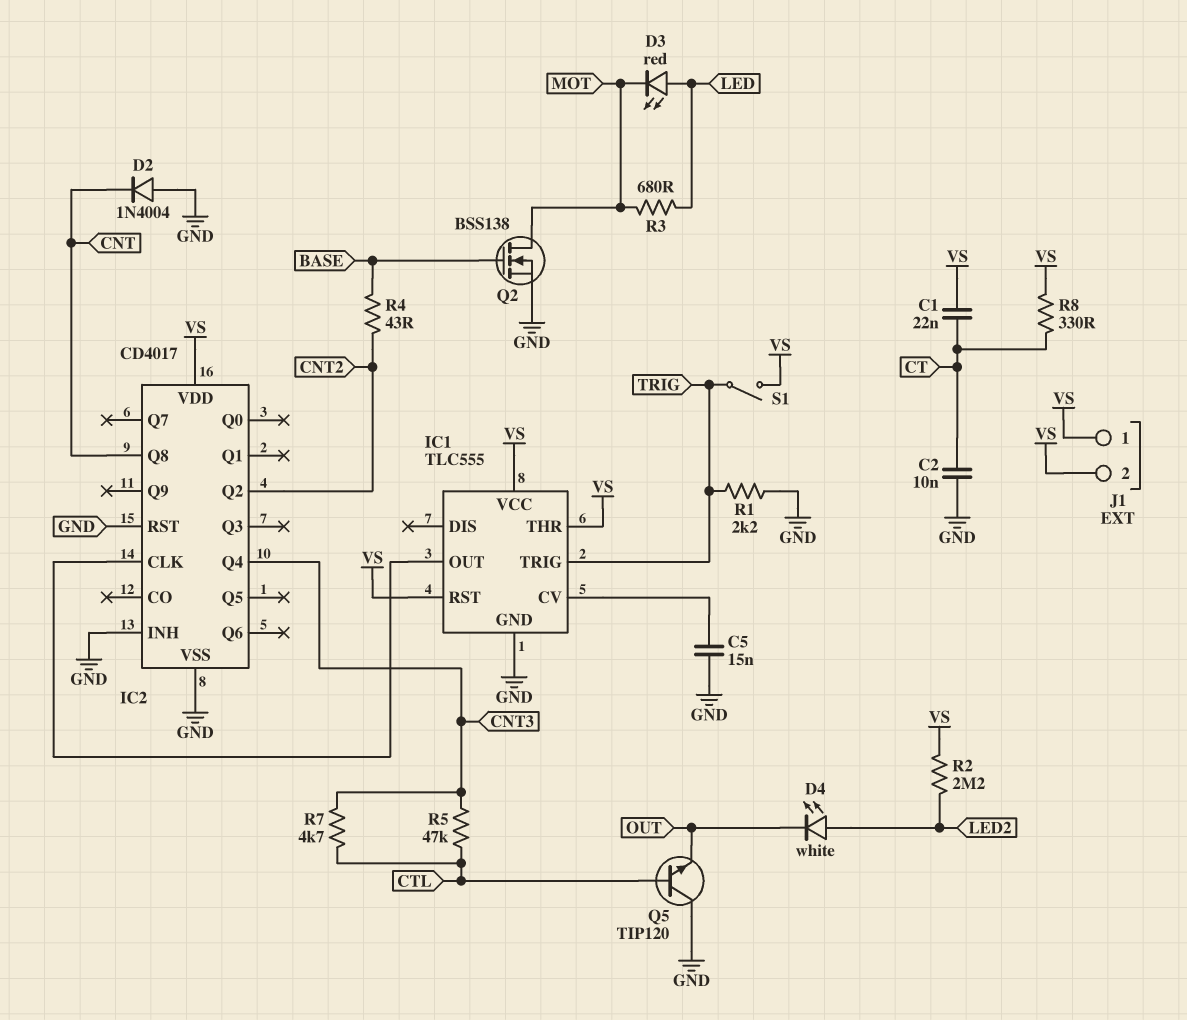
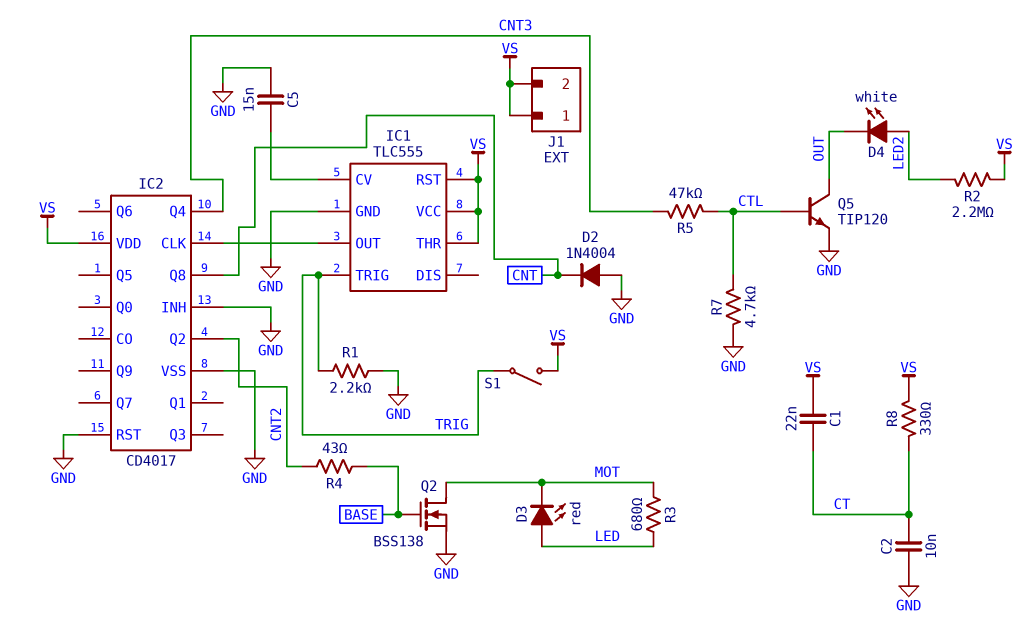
Q5: NPN TIP120 (B CTL, C GND, E OUT) -> NPN TIP120 (B CTL, C OUT, E GND)
R7: 4.7k (CNT3, CTL) -> 4.7k (CTL, GND)

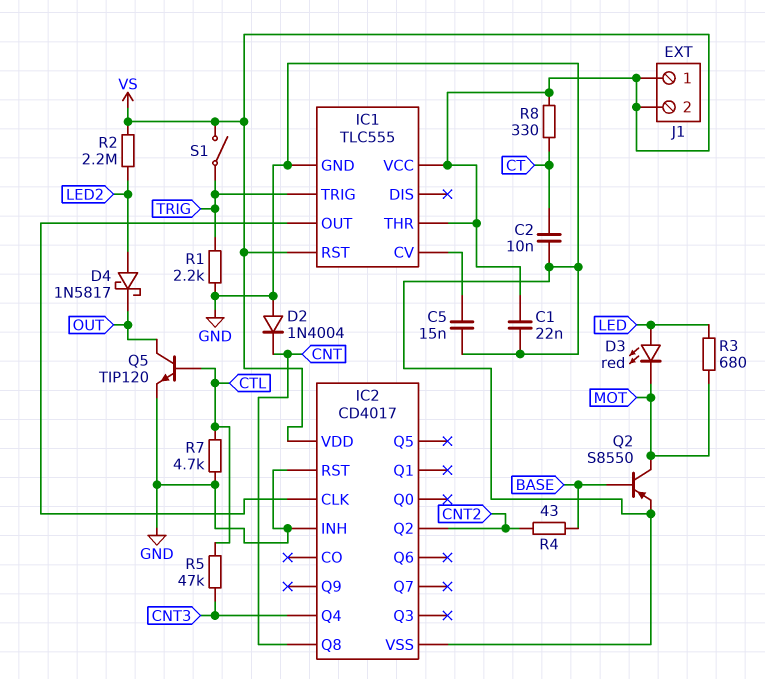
C1: 22nF (CT, VS) -> 22nF (GND, VS)
D4: LED white (A LED2, K OUT) -> schottky 1N5817 (A LED2, K OUT)
Q2: NMOS BSS138 (G BASE, D MOT, S GND) -> PNP S8550 (B BASE, C MOT, E GND)

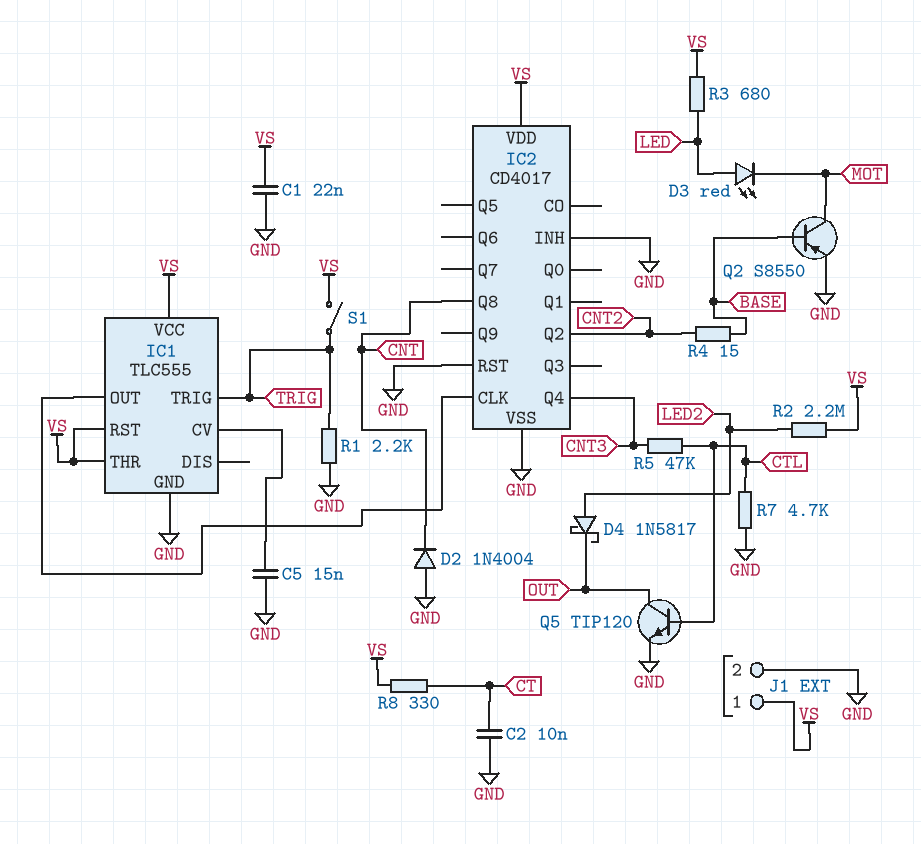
J1 pin 2: VS -> GND
R3: 680 (LED, MOT) -> 680 (LED, VS)
R4: 43 (BASE, CNT2) -> 15 (BASE, CNT2)

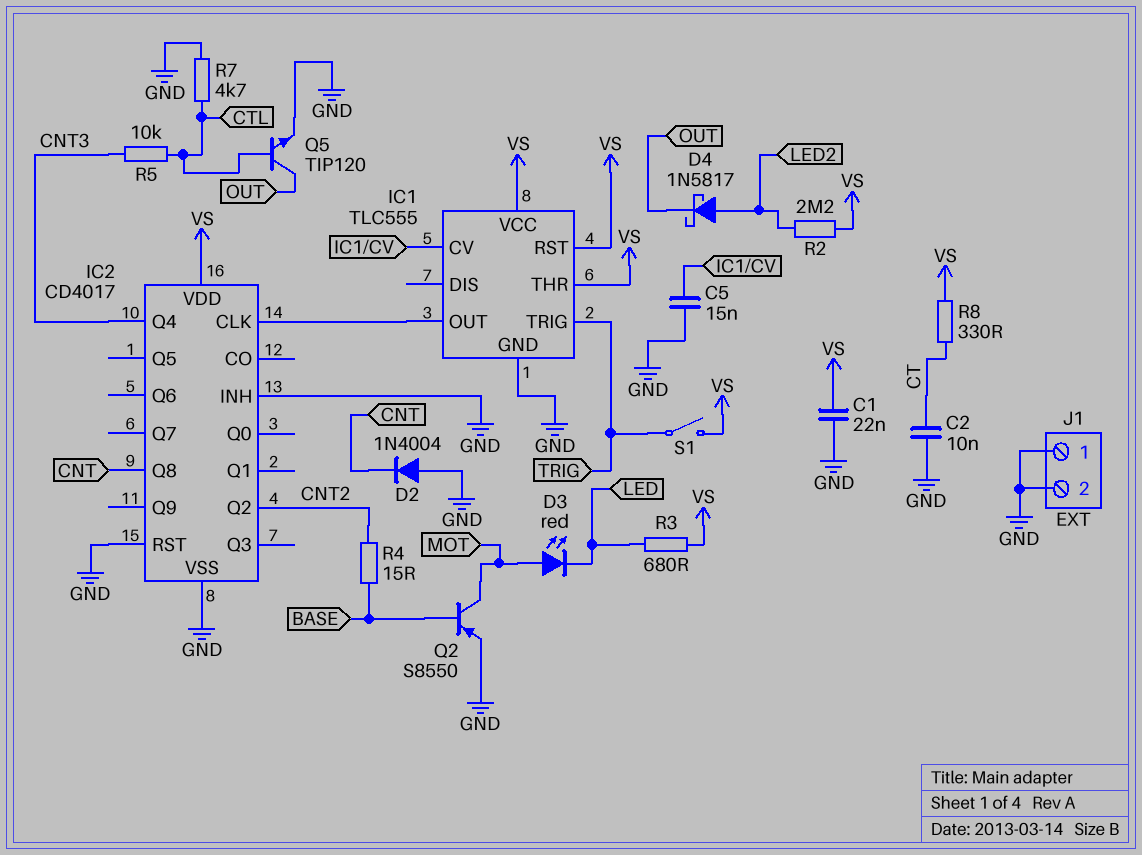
D3: LED red (A LED, K MOT) -> LED red (A MOT, K LED)
J1 pin 1: VS -> GND
R1: 2.2k (GND, TRIG) -> none
R5: 47k (CNT3, CTL) -> 10k (CNT3, CTL)

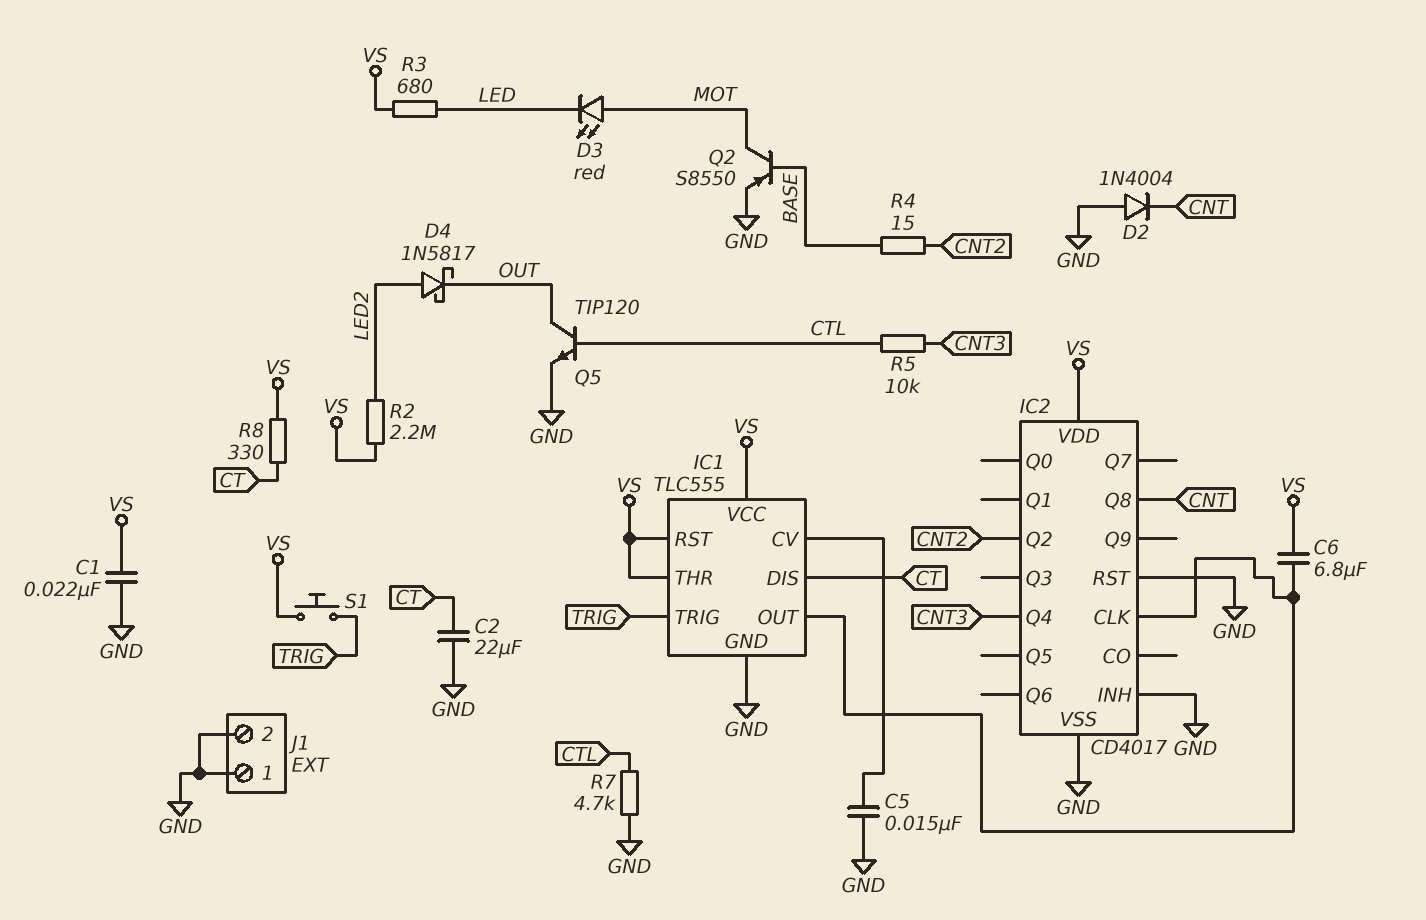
C2: 10nF (CT, GND) -> 22uF (CT, GND)
C6: none -> 6.8uF (IC1/OUT, VS)
IC1 pin DIS: none -> CT
S1: switch (TRIG, VS) -> button (TRIG, VS)

